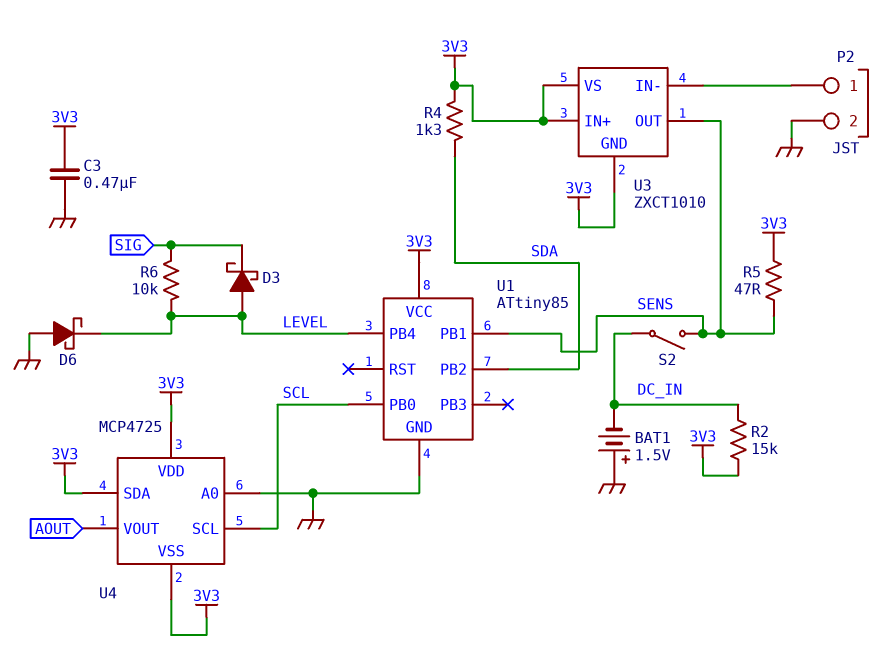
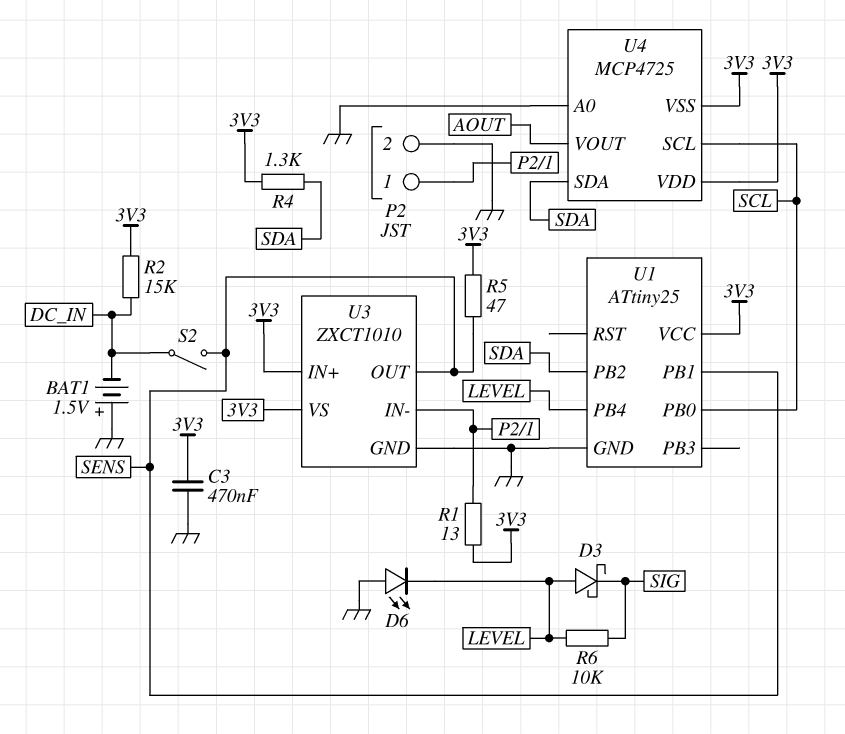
D6: schottky (A GND, K LEVEL) -> LED (A GND, K LEVEL)
R1: none -> 13 (3V3, P2/1)
U1: ATtiny85 -> ATtiny25
U3 pin GND: 3V3 -> GND
U4 pin SDA: 3V3 -> SDA

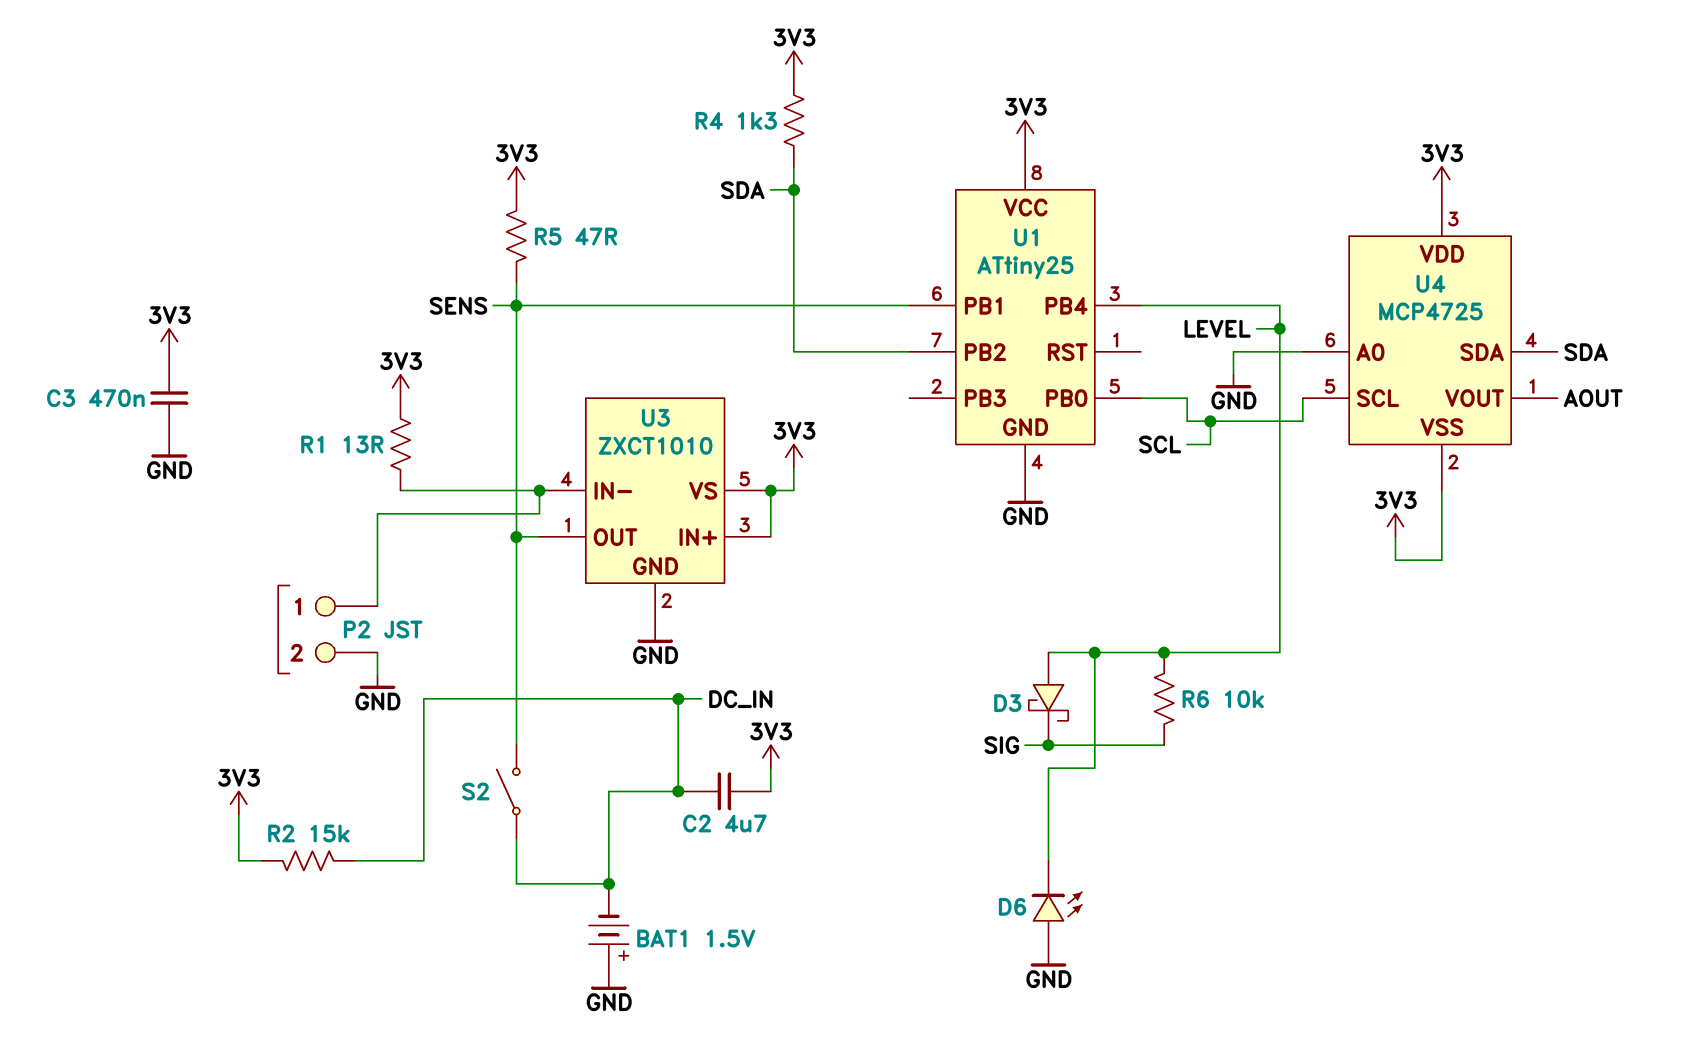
C2: none -> 4.7uF (3V3, DC_IN)

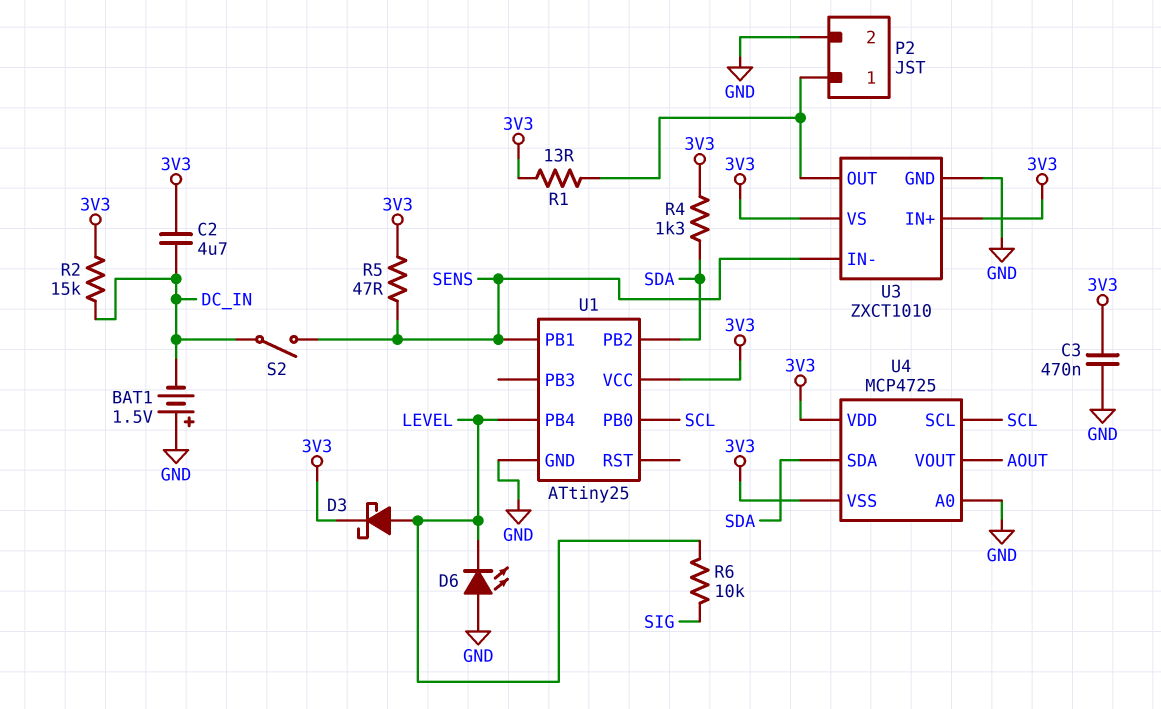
D3: schottky (A LEVEL, K SIG) -> schottky (A LEVEL, K 3V3)
U3 pin IN-: P2/1 -> SENS
U3 pin OUT: SENS -> P2/1

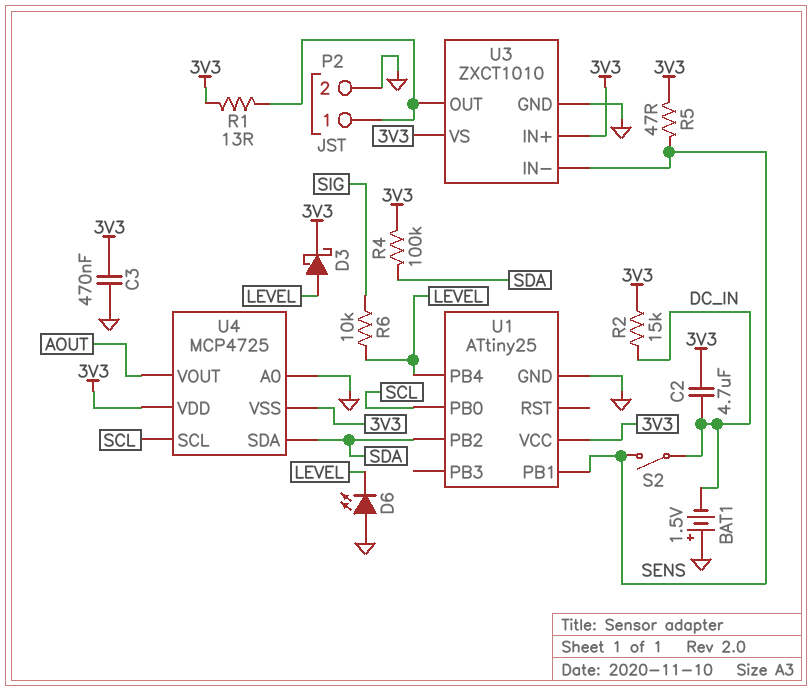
R4: 1.3k (3V3, SDA) -> 100k (3V3, SDA)

